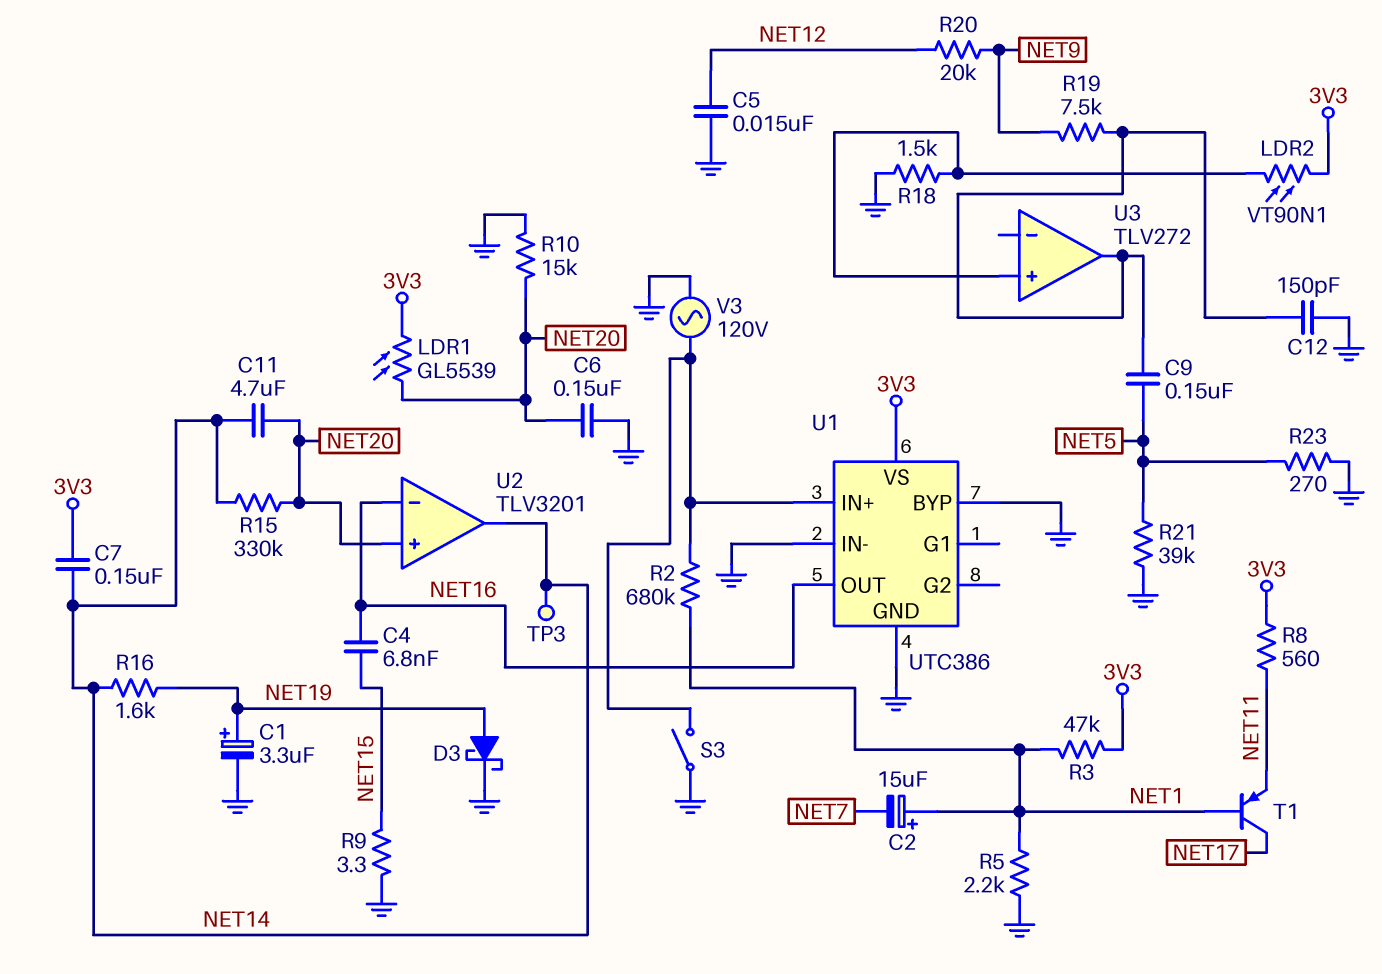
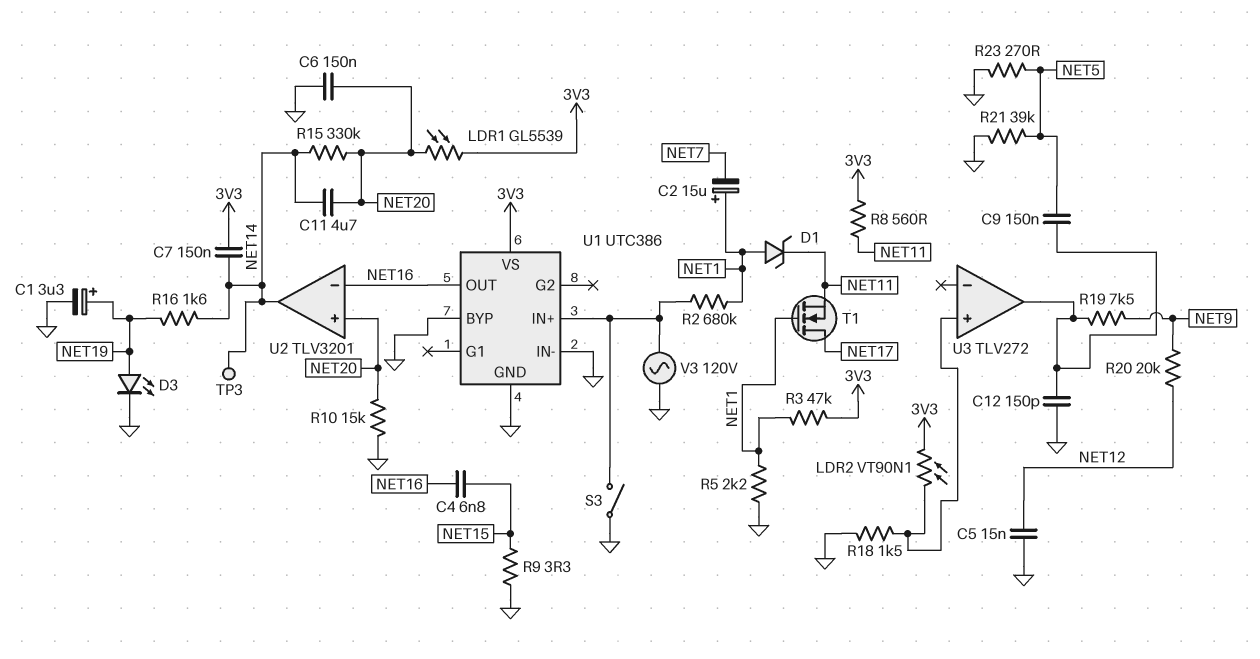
D1: none -> zener (A NET1, K NET11)
D3: schottky (A NET19, K GND) -> LED (A NET19, K GND)
T1: PNP (B NET1, C NET17, E NET11) -> NMOS (G NET1, D NET17, S NET11)

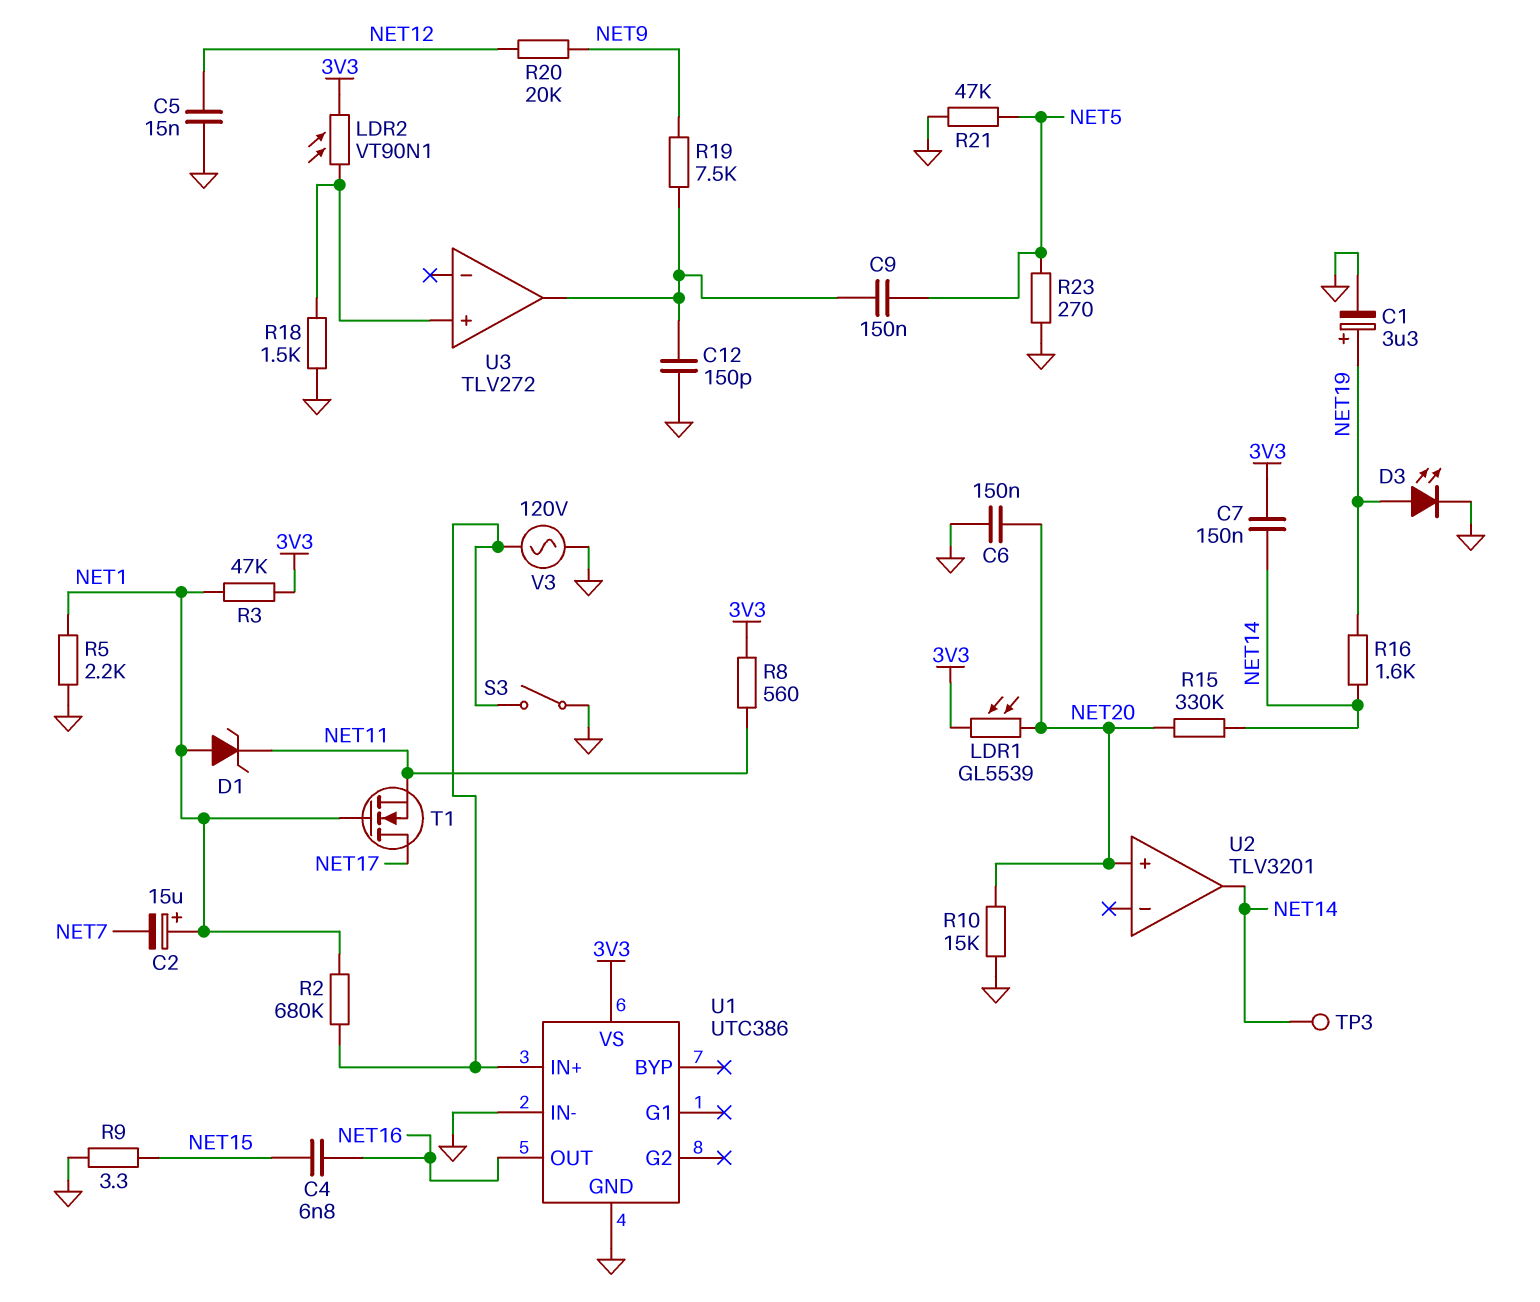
C11: 4.7uF (NET14, NET20) -> none
R21: 39k (GND, NET5) -> 47k (GND, NET5)
U1 pin BYP: GND -> none
U2 pin in-: NET16 -> none

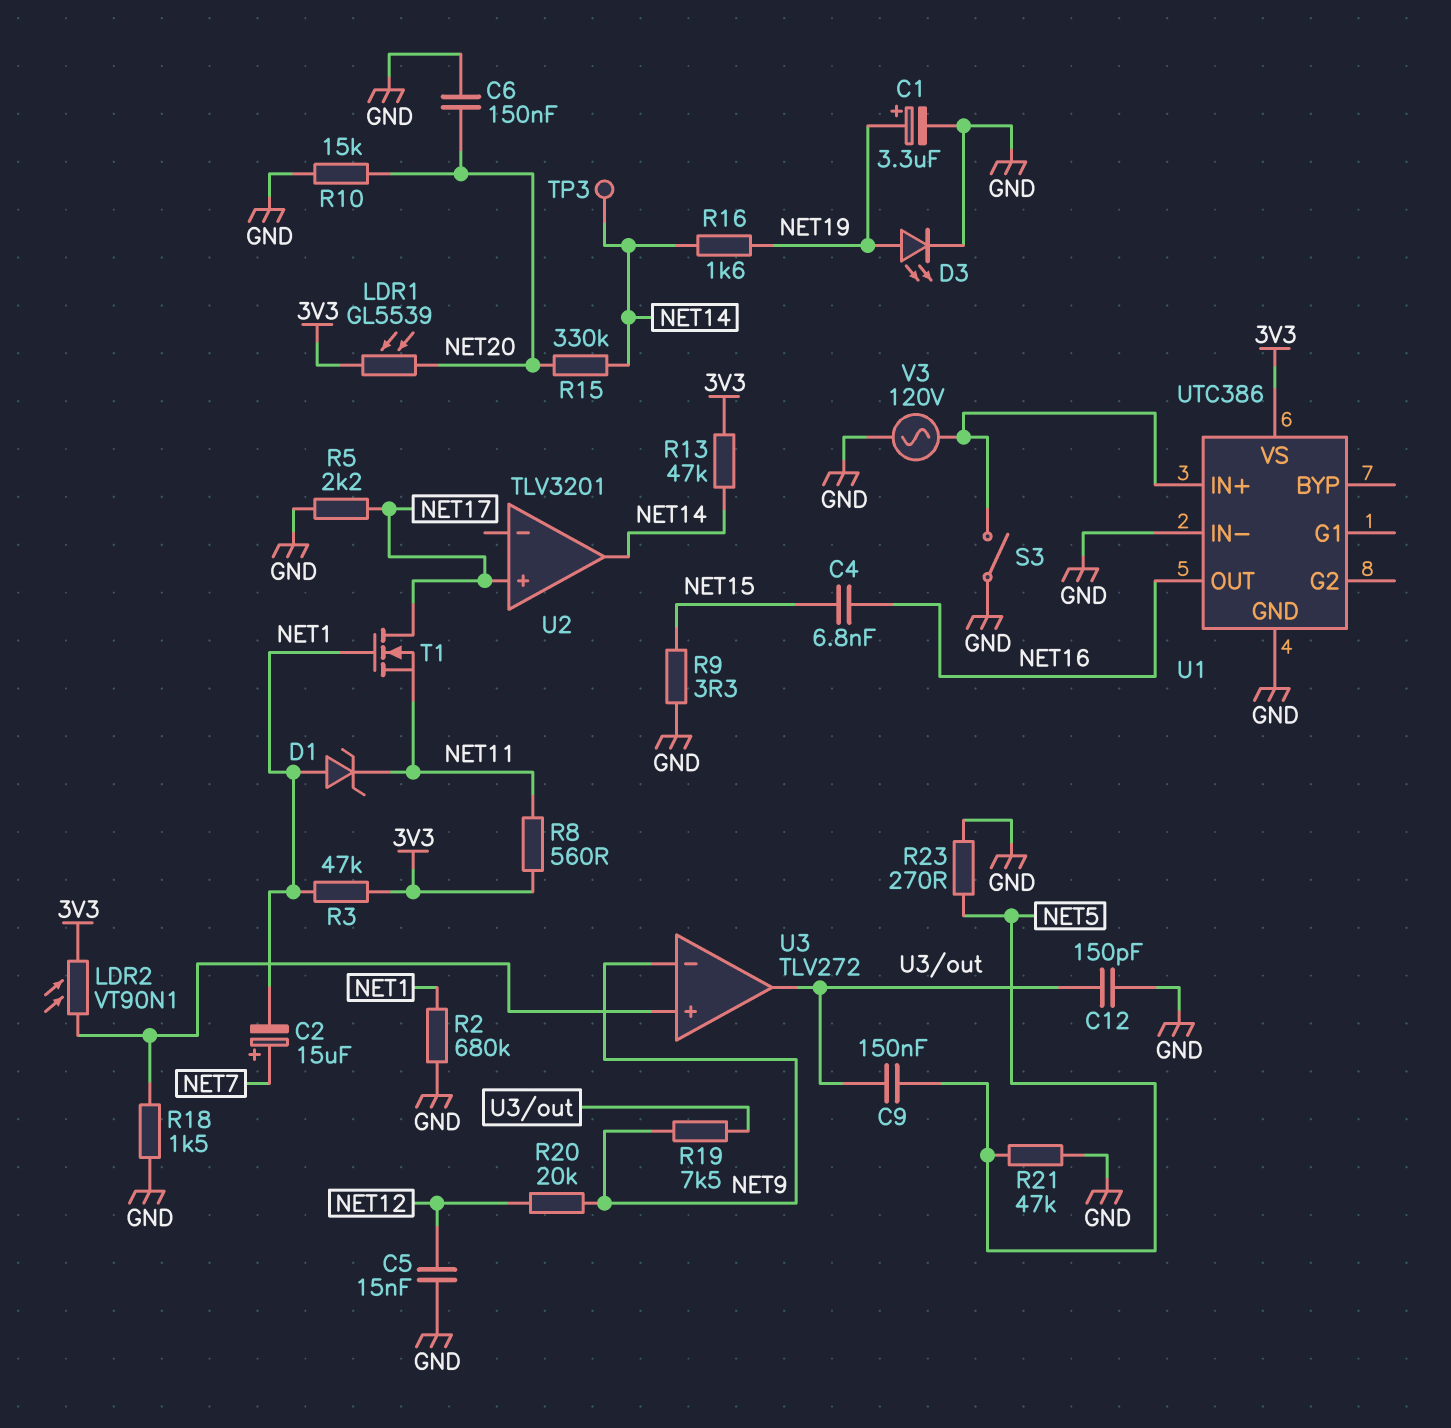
C2: 15uF (plus NET1, minus NET7) -> 15uF (plus NET7, minus NET1)
C7: 150nF (3V3, NET14) -> none
R2: 680k (NET1, U1/IN+) -> 680k (GND, NET1)
R5: 2.2k (GND, NET1) -> 2.2k (GND, NET17)
R13: none -> 47k (3V3, NET14)
U2 pin in+: NET20 -> NET17
U3 pin in-: none -> NET9

